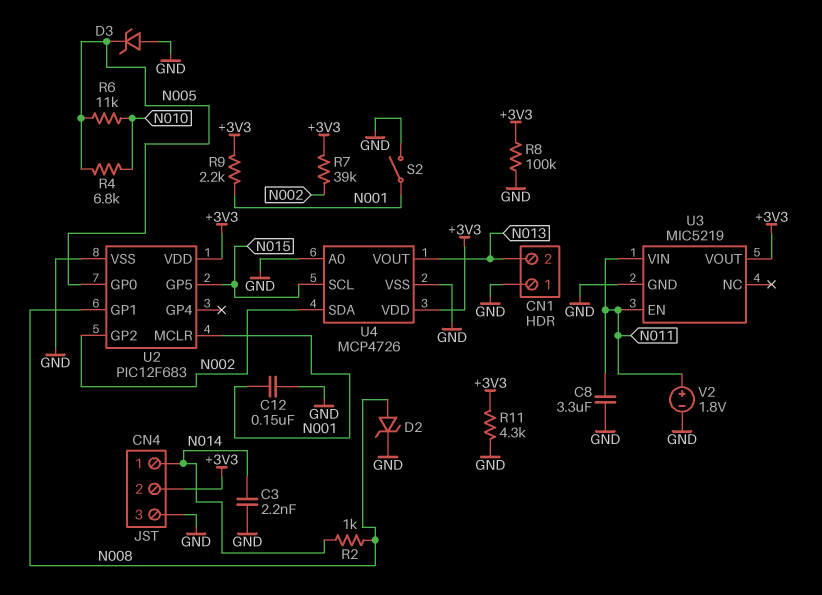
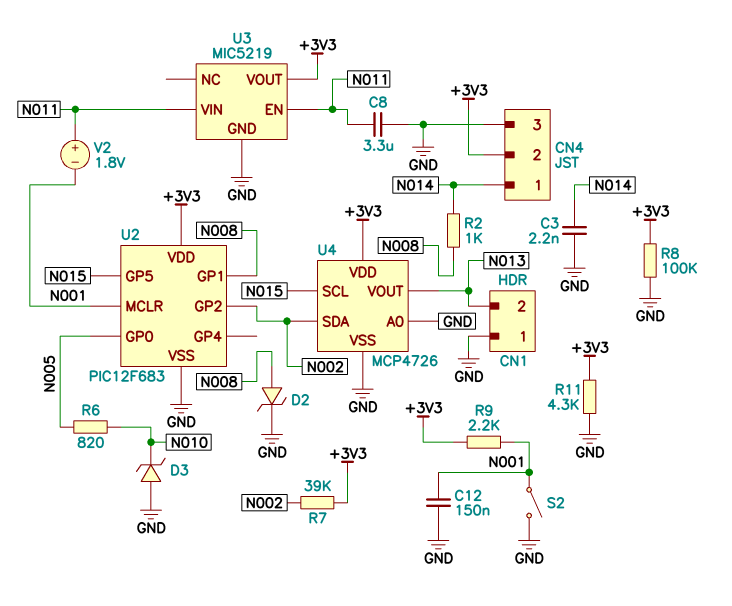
D3: zener (A GND, K N005) -> zener (A GND, K N010)
R4: 6.8k (N005, N010) -> none
R6: 11k (N005, N010) -> 820 (N005, N010)
V2: 1.8V (plus N011, minus GND) -> 1.8V (plus N011, minus N001)

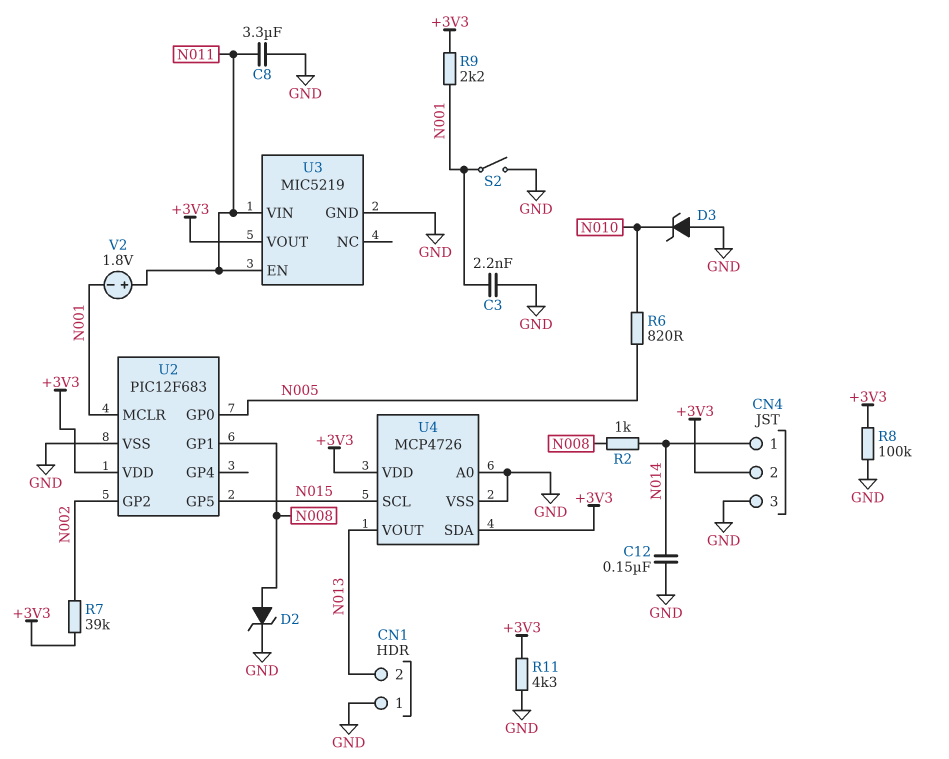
C3: 2.2nF (GND, N014) -> 2.2nF (GND, N001)
C12: 150nF (GND, N001) -> 150nF (GND, N014)
U4 pin SDA: N002 -> +3V3

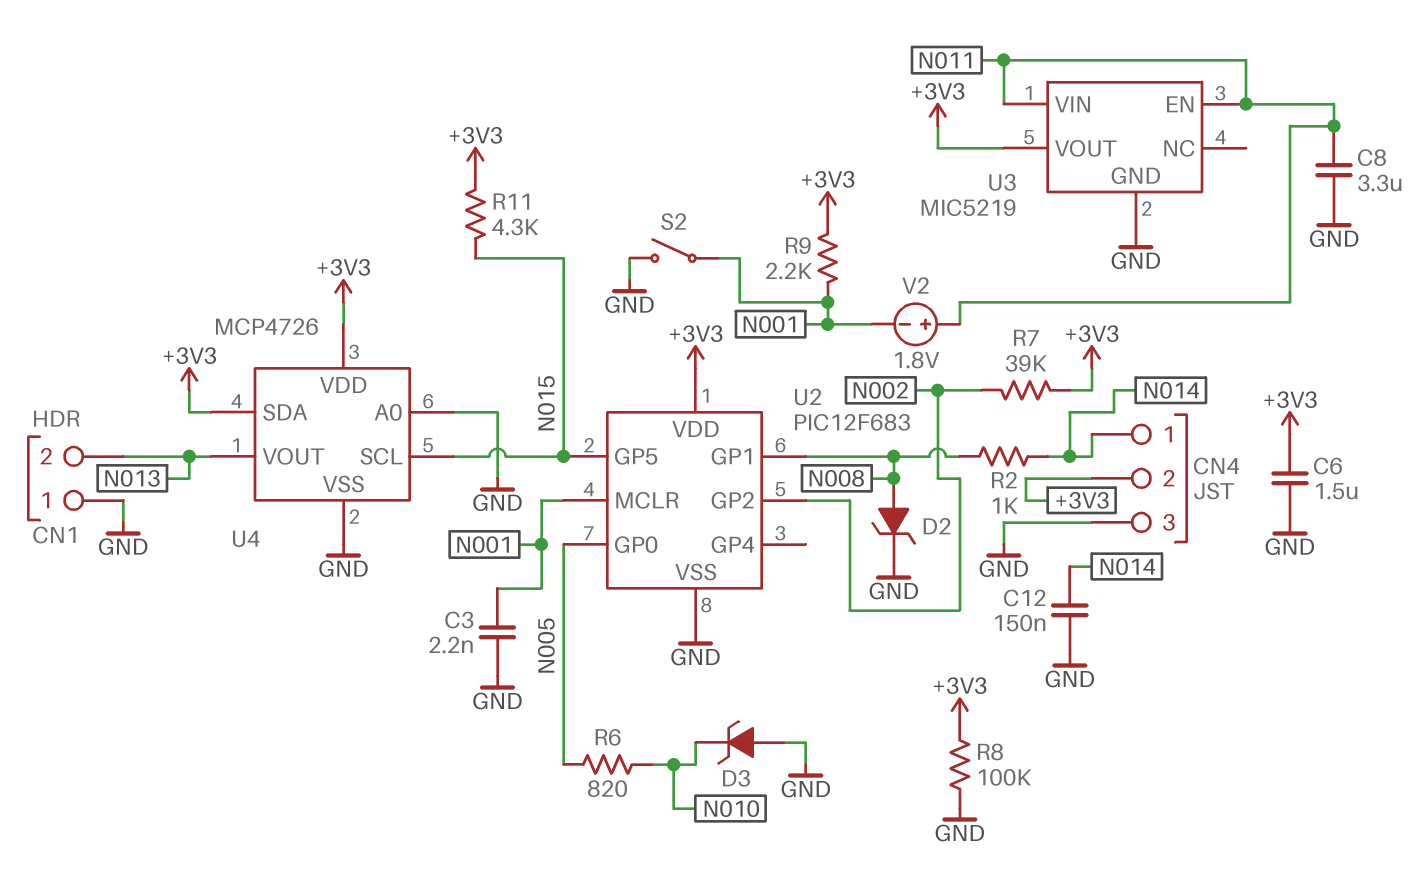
C6: none -> 1.5uF (+3V3, GND)
R11: 4.3k (+3V3, GND) -> 4.3k (+3V3, N015)

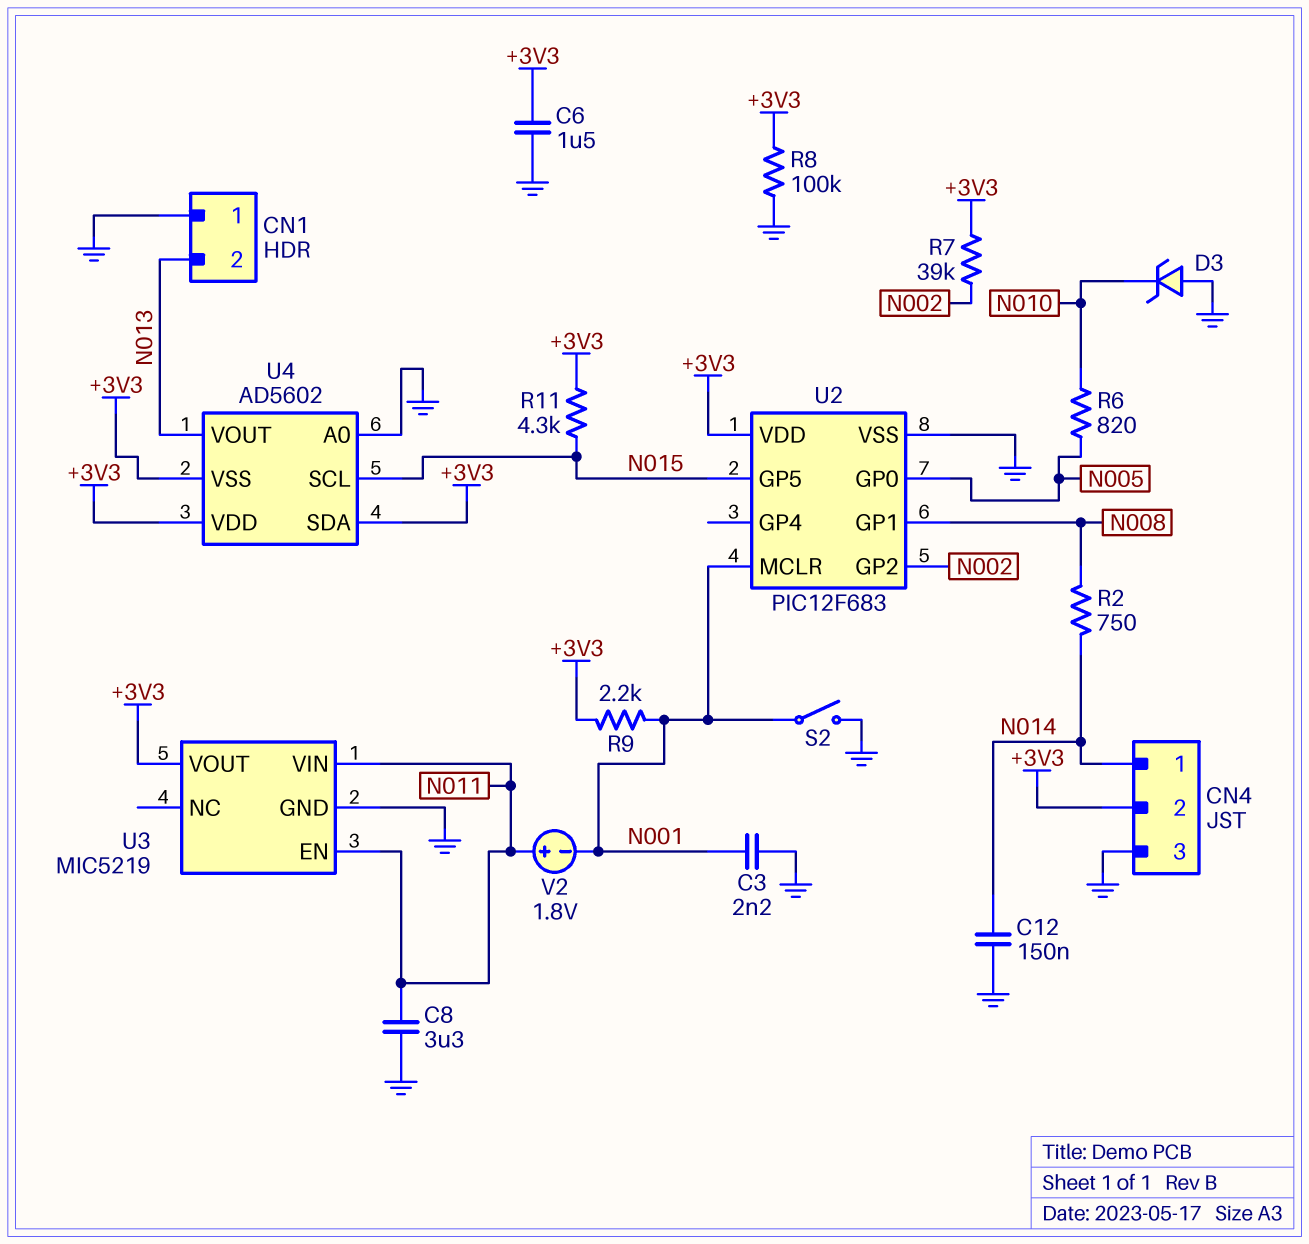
D2: zener (A N008, K GND) -> none
R2: 1k (N008, N014) -> 750 (N008, N014)
U4: MCP4726 -> AD5602
U4 pin VSS: GND -> +3V3

